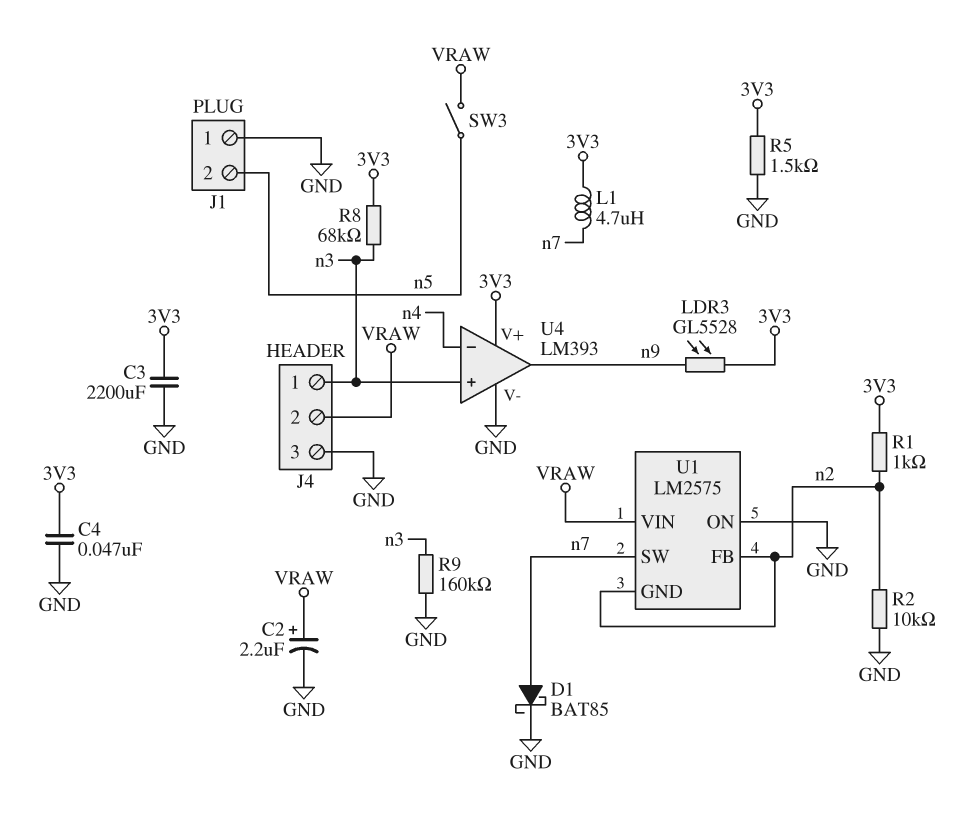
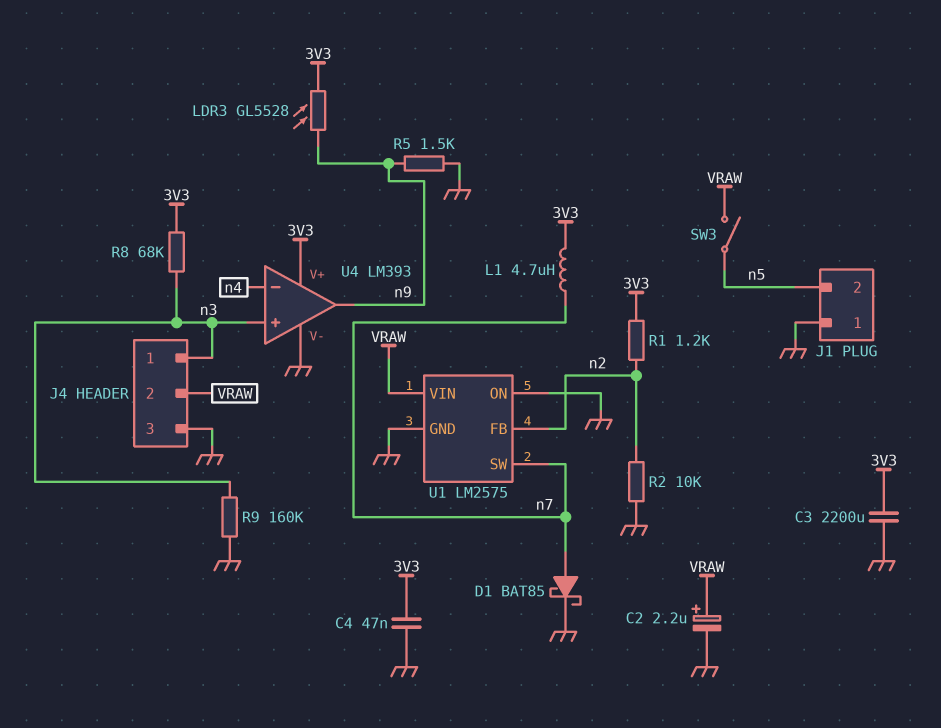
R1: 1k (3V3, n2) -> 1.2k (3V3, n2)
R5: 1.5k (3V3, GND) -> 1.5k (GND, n9)
U1 pin GND: n2 -> GND

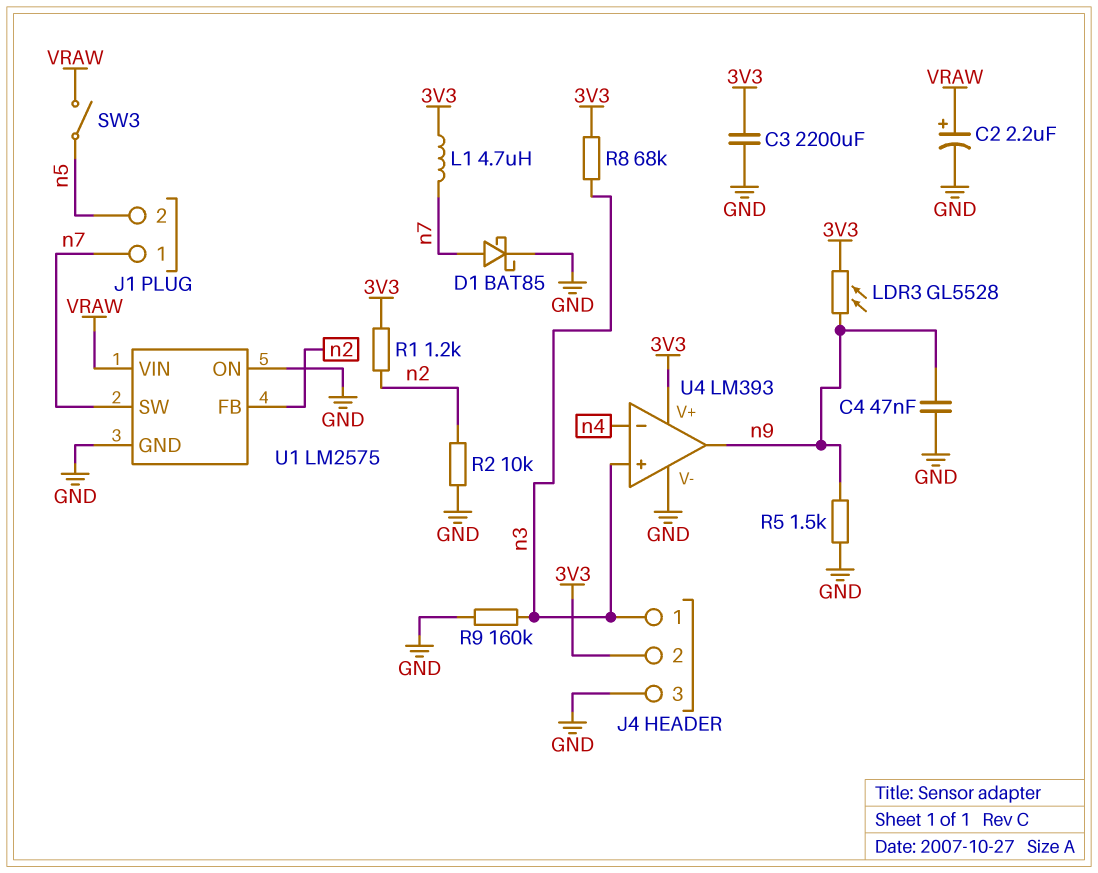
C4: 47nF (3V3, GND) -> 47nF (GND, n9)
J1 pin 1: GND -> n7
J4 pin 2: VRAW -> 3V3

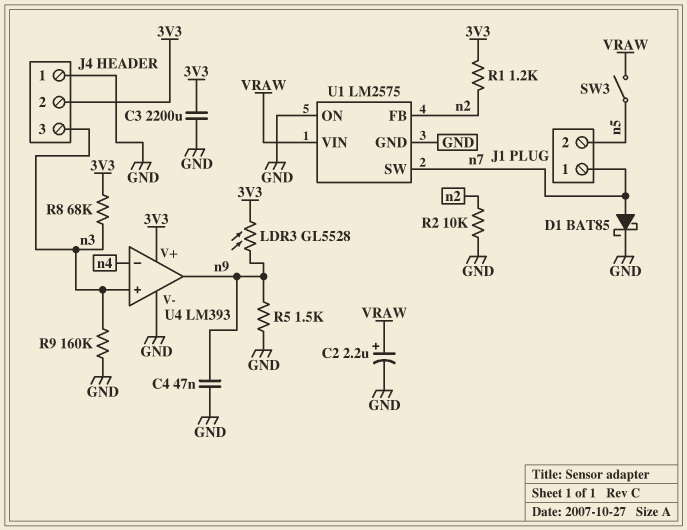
J4 pin 1: n3 -> GND
J4 pin 3: GND -> n3
L1: 4.7uH (3V3, n7) -> none

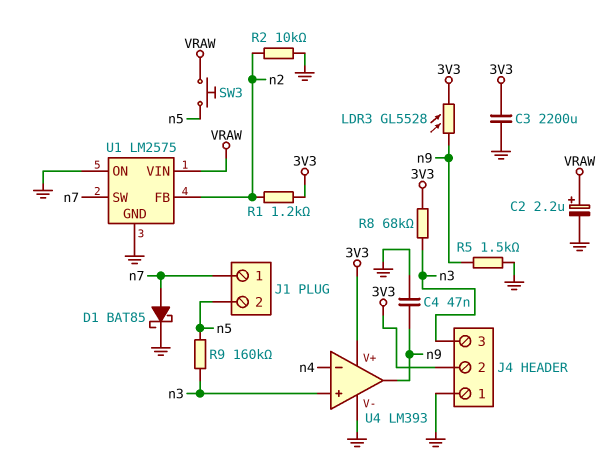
R9: 160k (GND, n3) -> 160k (n3, n5)
SW3: switch (VRAW, n5) -> button (VRAW, n5)

